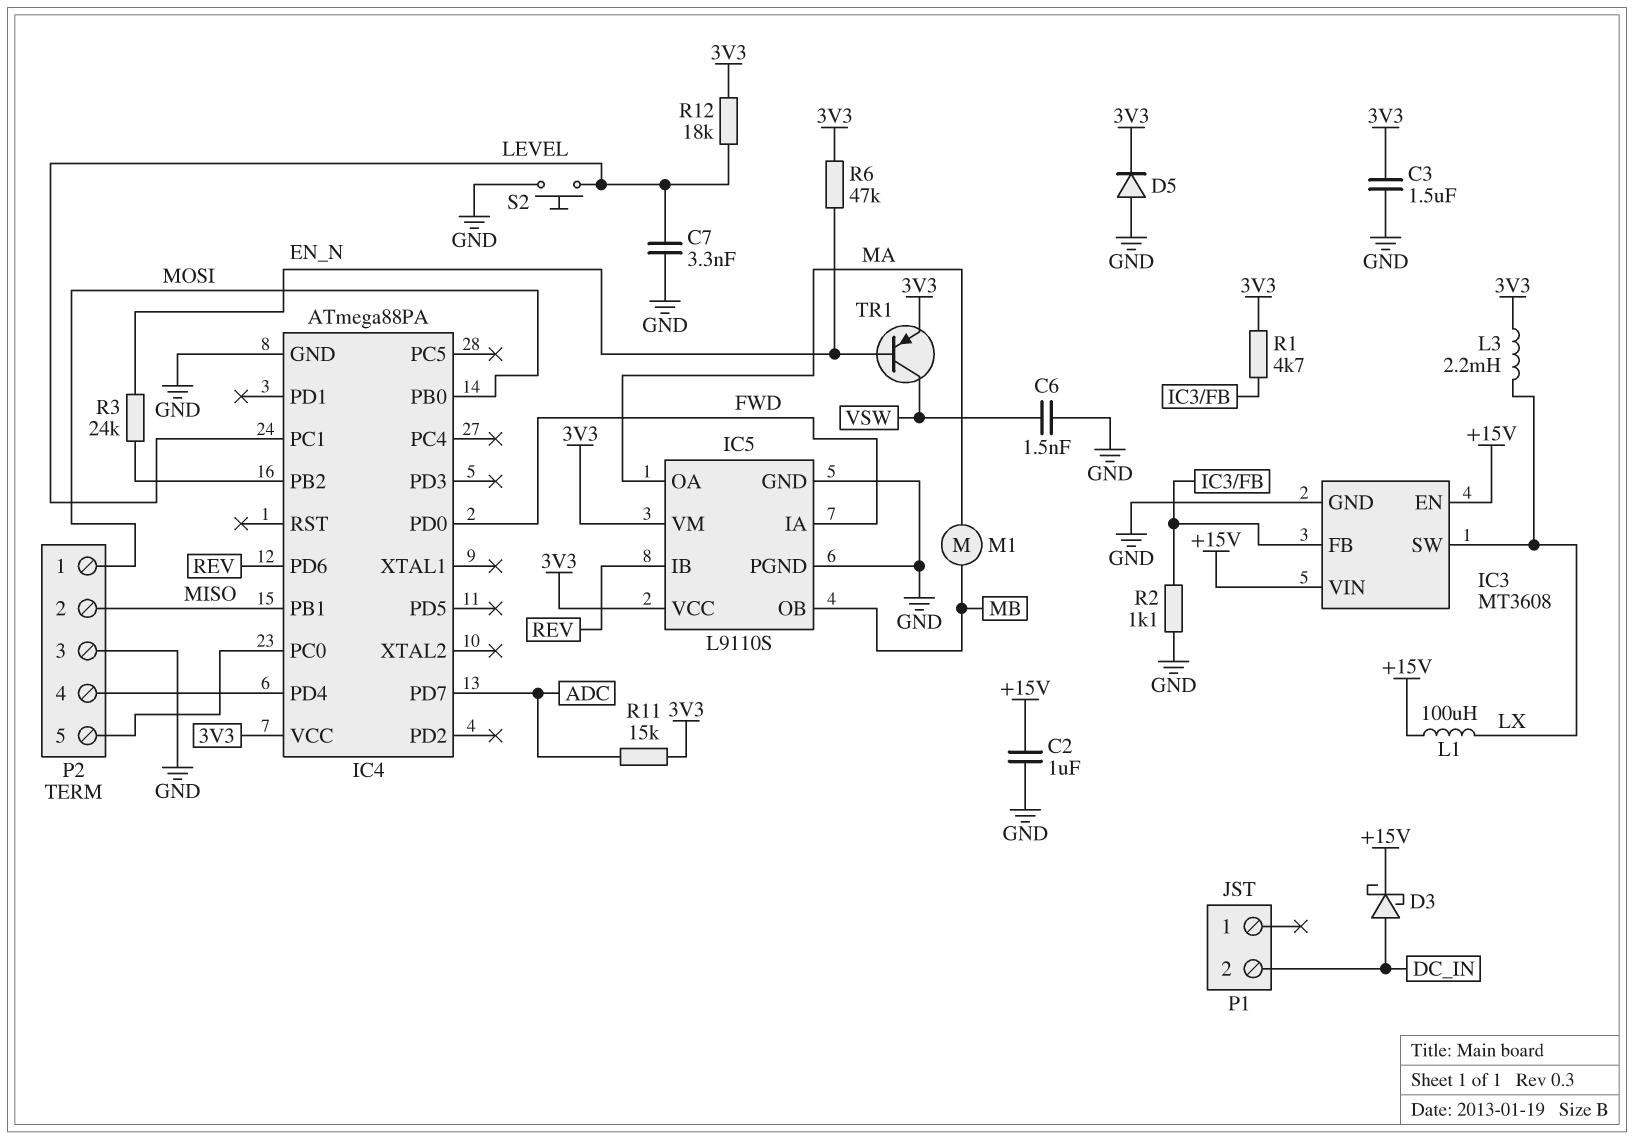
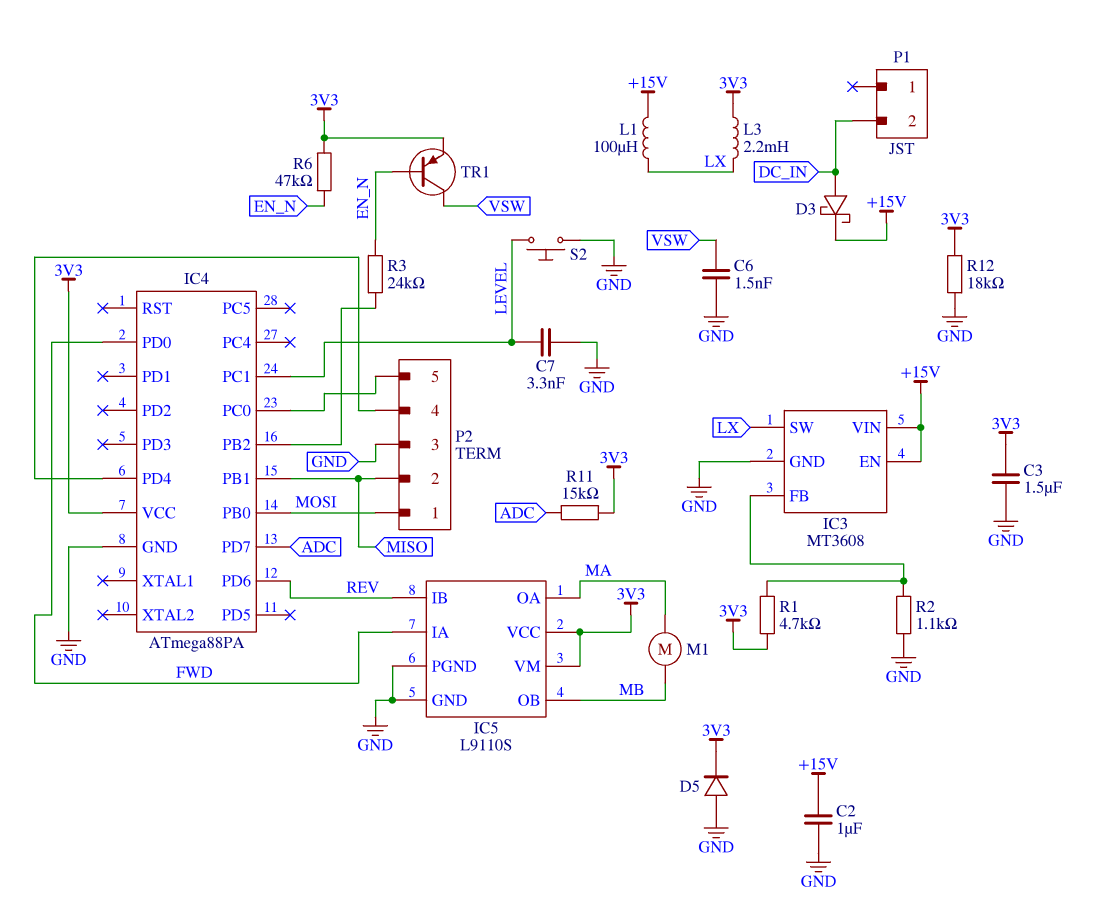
R12: 18k (3V3, LEVEL) -> 18k (3V3, GND)

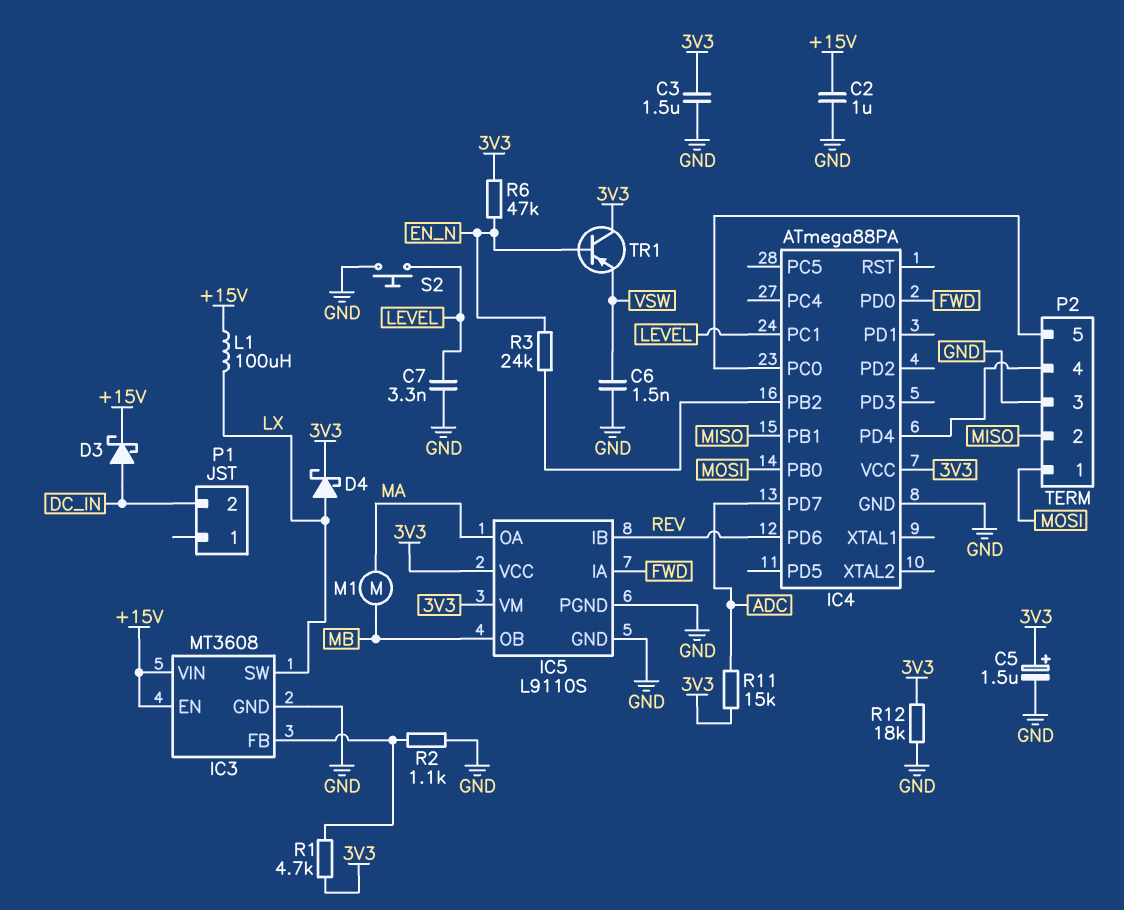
C5: none -> 1.5uF (plus 3V3, minus GND)
D4: none -> schottky (A LX, K 3V3)
D5: diode (A GND, K 3V3) -> none
L3: 2.2mH (3V3, LX) -> none
TR1: PNP (B EN_N, C VSW, E 3V3) -> PNP (B EN_N, C 3V3, E VSW)

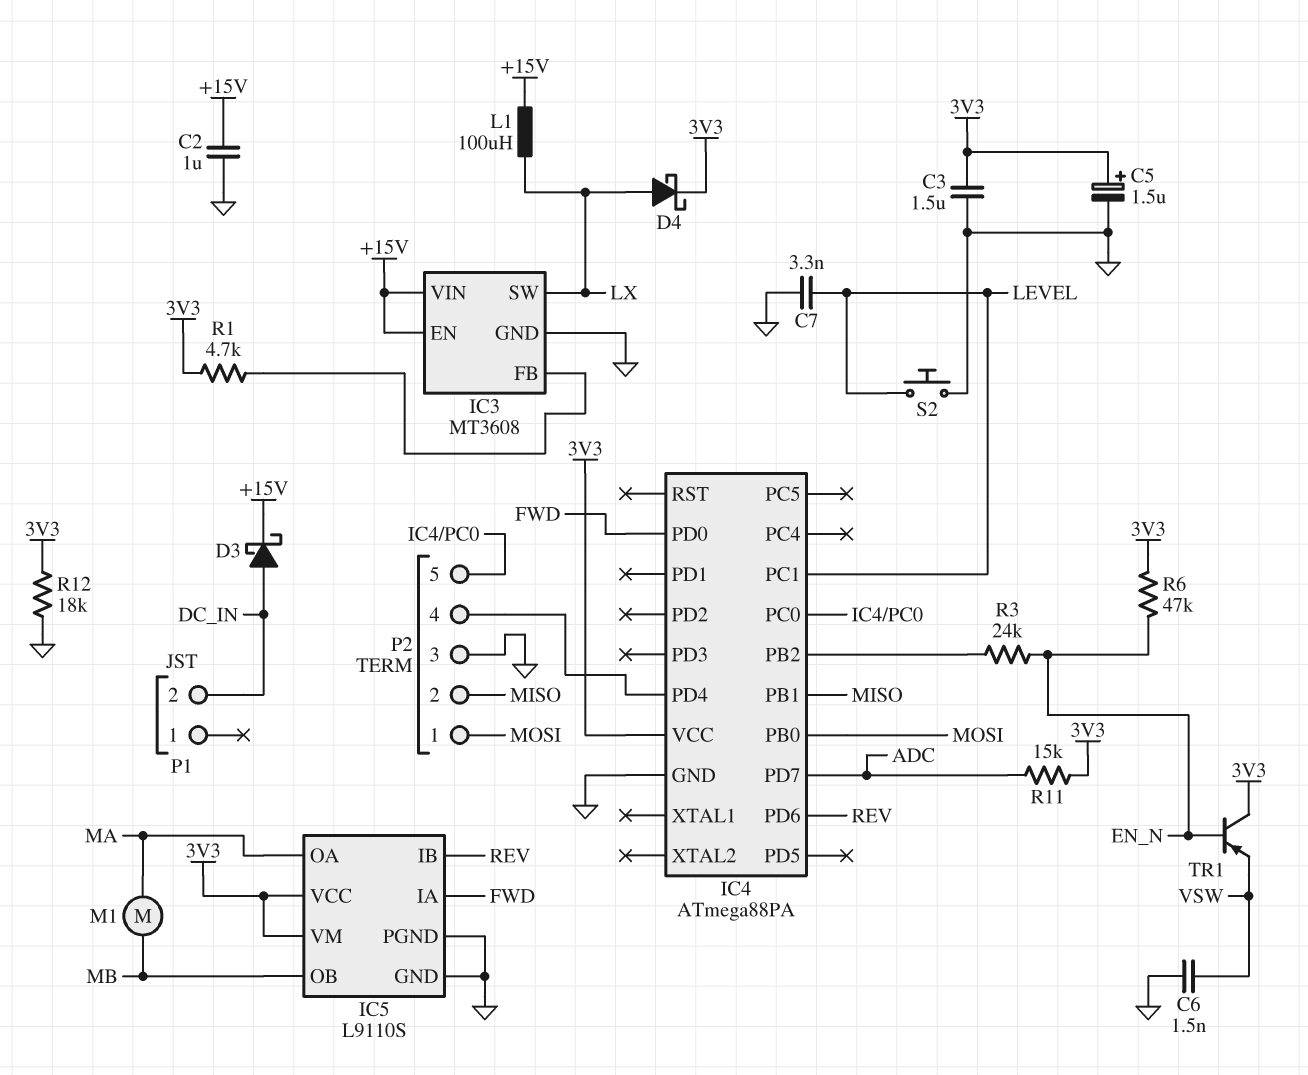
R2: 1.1k (GND, IC3/FB) -> none

